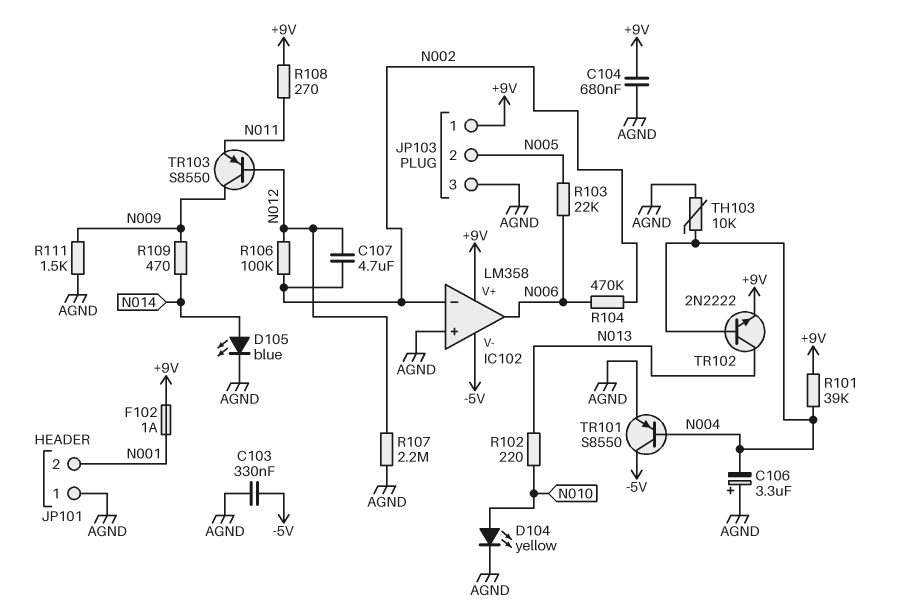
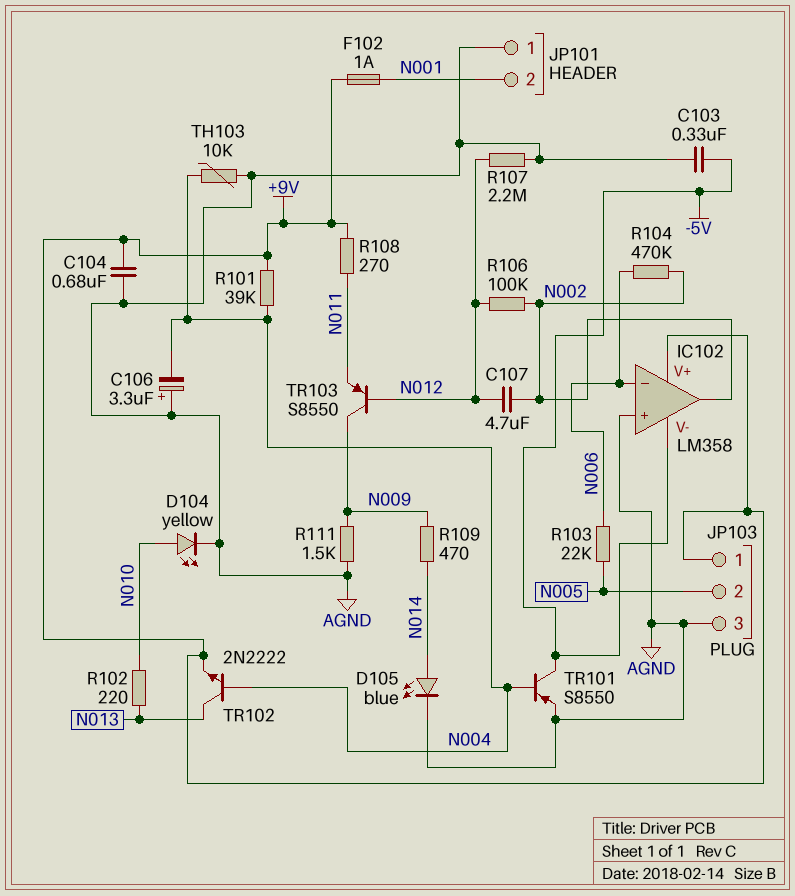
IC102 pin in-: N002 -> N006
IC102 pin out: N006 -> N002

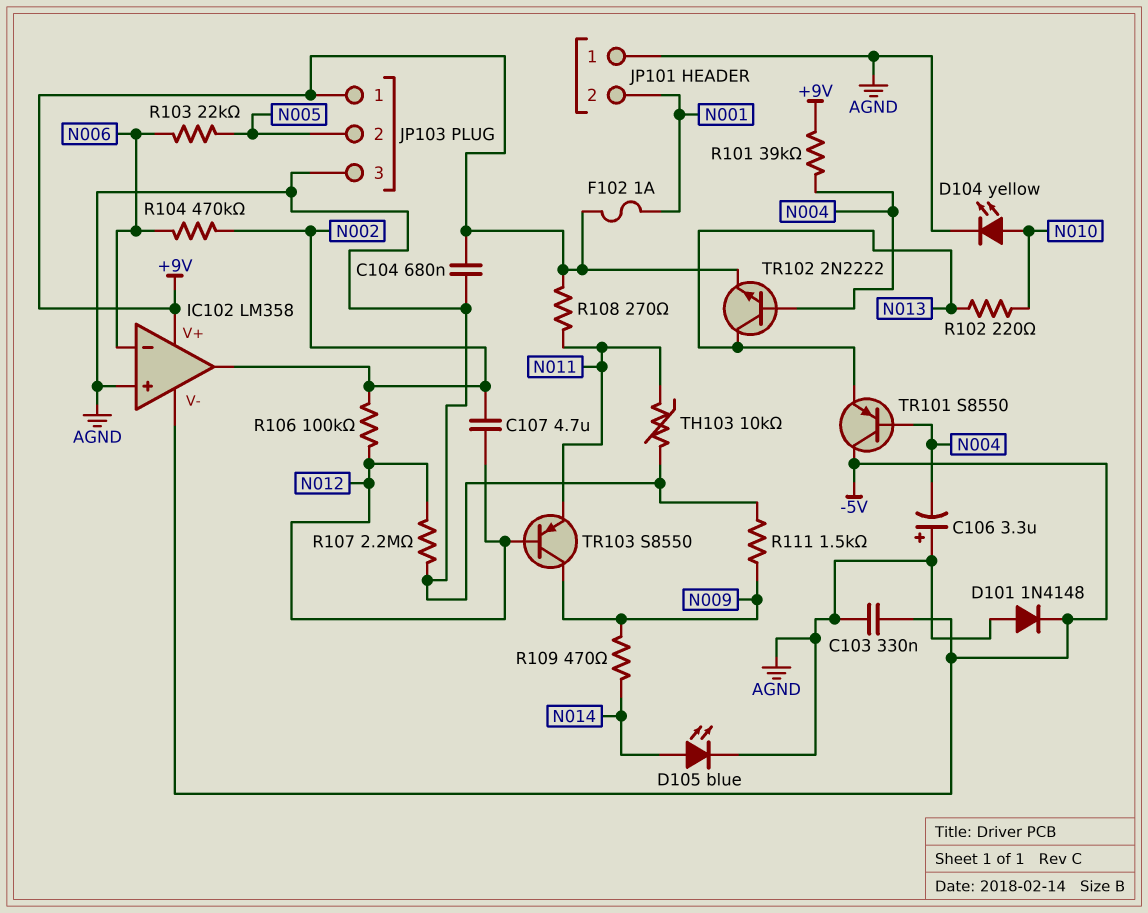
D101: none -> diode 1N4148 (A AGND, K -5V)
TH103: 10k (AGND, N004) -> 10k (AGND, N011)
TR101: PNP S8550 (B N004, C -5V, E AGND) -> PNP S8550 (B N004, C -5V, E N013)

